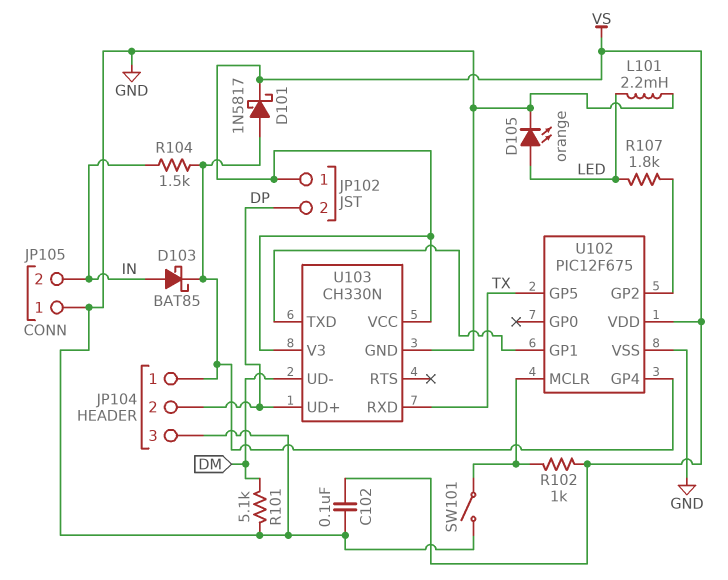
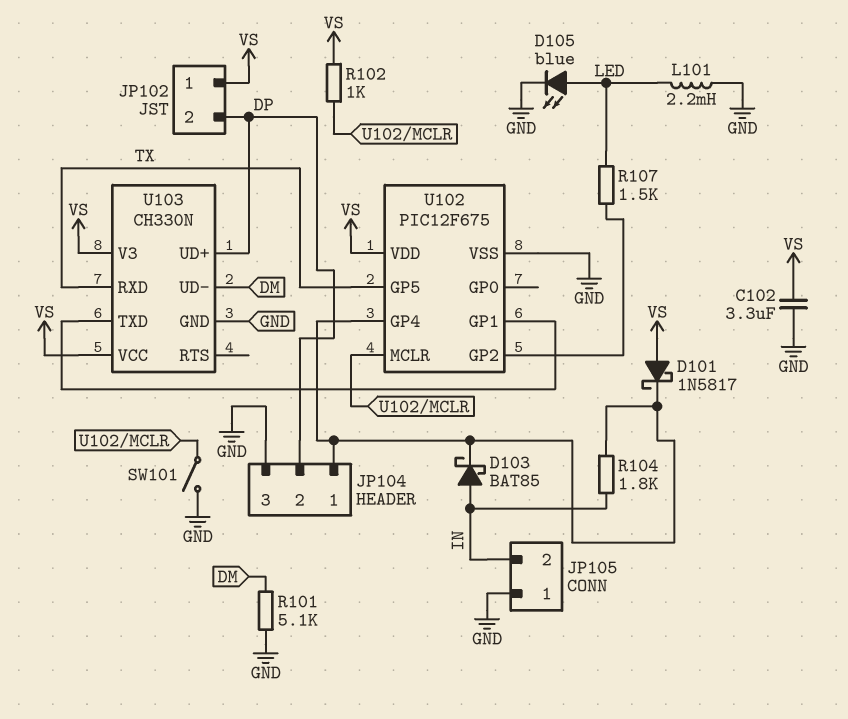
C102: 100nF (GND, VS) -> 3.3uF (GND, VS)
D101: schottky 1N5817 (A JP104/1, K VS) -> schottky 1N5817 (A VS, K JP104/1)
D105: LED orange (A LED, K GND) -> LED blue (A LED, K GND)
R104: 1.5k (IN, JP104/1) -> 1.8k (IN, JP104/1)
R107: 1.8k (LED, U102/GP2) -> 1.5k (LED, U102/GP2)

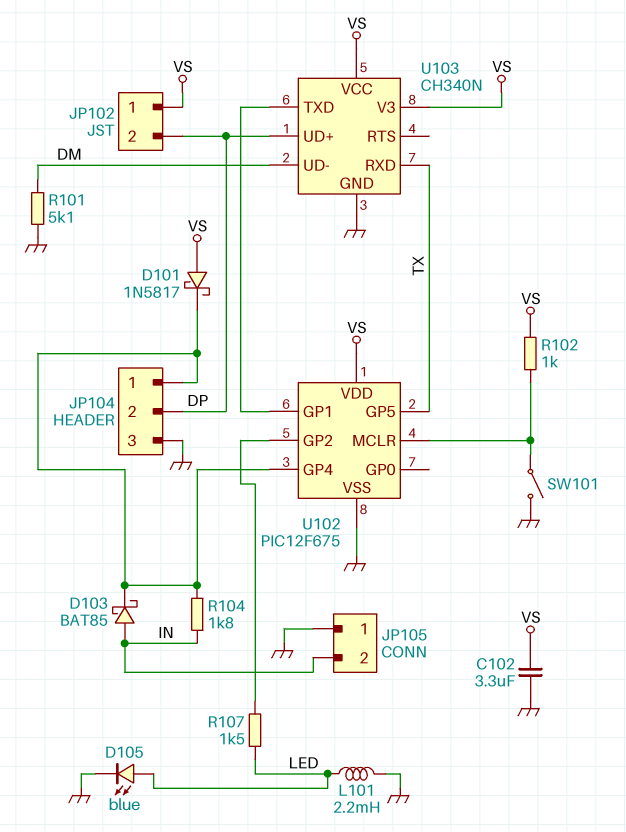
U103: CH330N -> CH340N

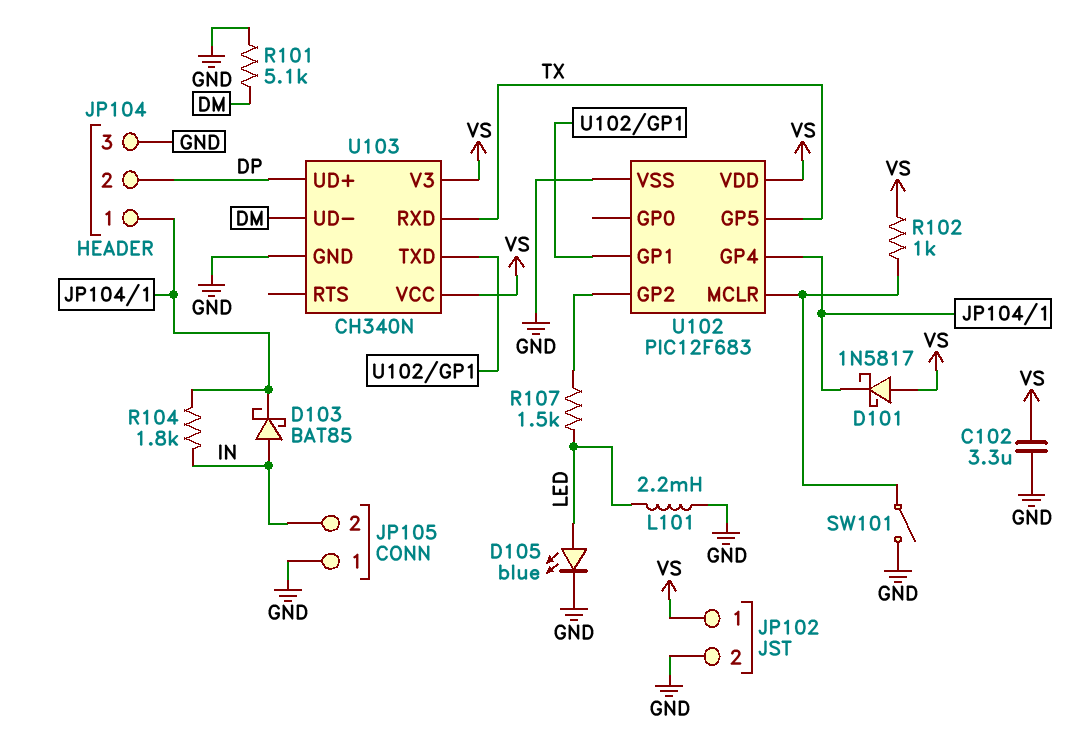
JP102 pin 2: DP -> GND
U102: PIC12F675 -> PIC12F683

